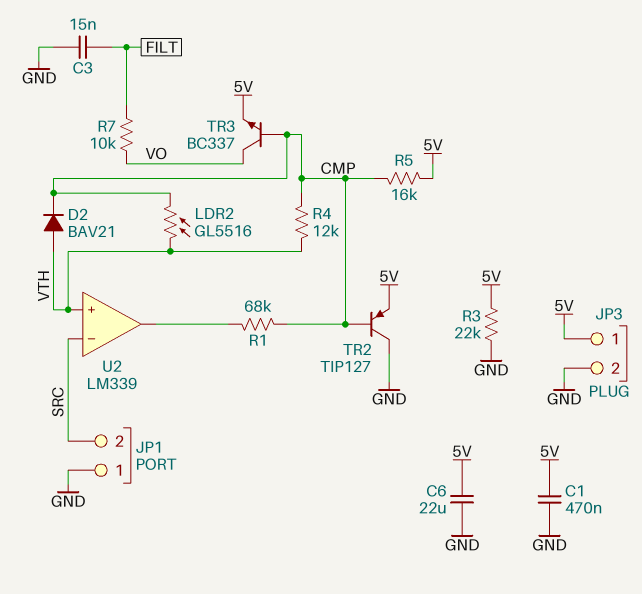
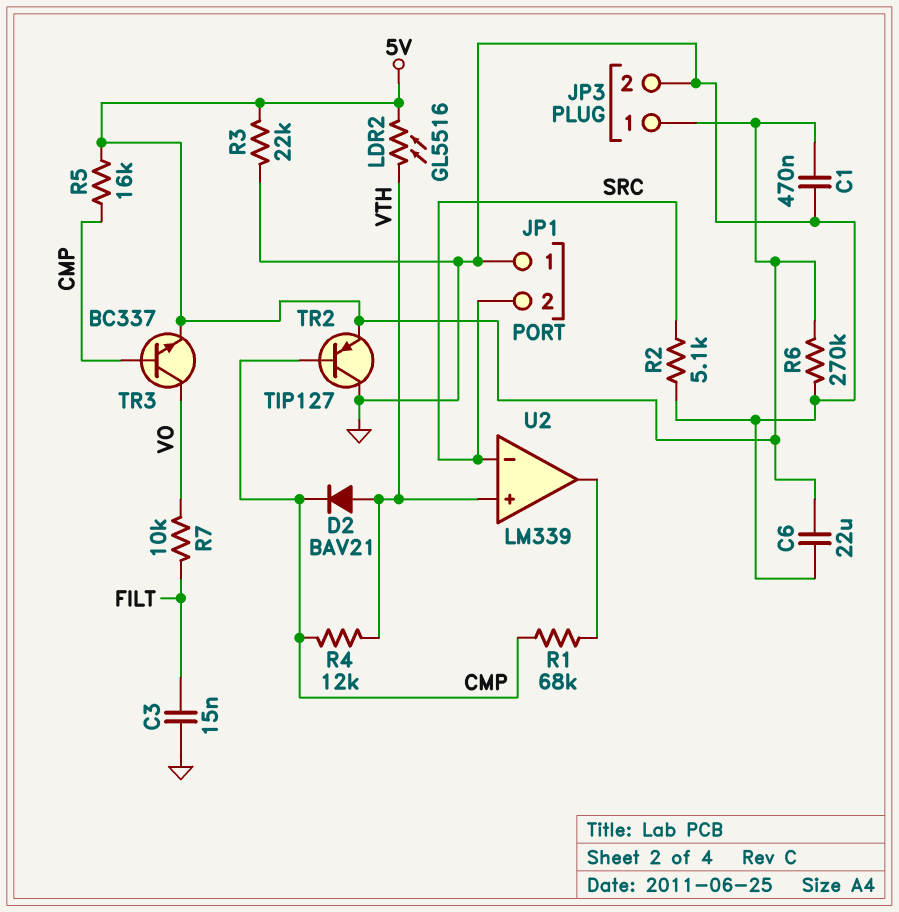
LDR2: GL5516 (CMP, VTH) -> GL5516 (5V, VTH)
R2: none -> 5.1k (GND, SRC)
R6: none -> 270k (5V, GND)

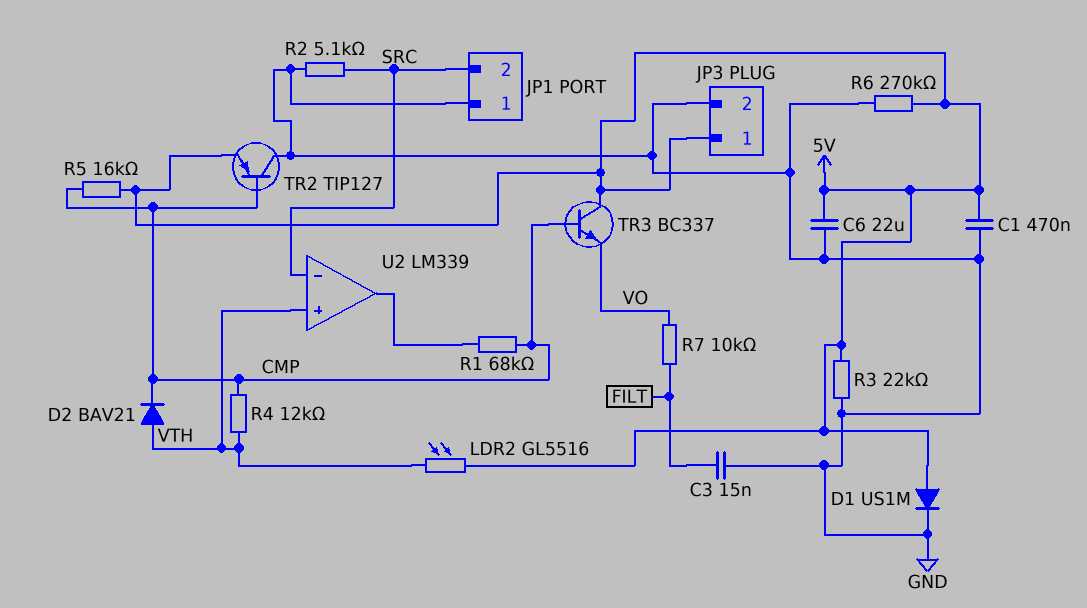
D1: none -> diode US1M (A 5V, K GND)
TR3: NPN BC337 (B CMP, C VO, E 5V) -> NPN BC337 (B CMP, C 5V, E VO)

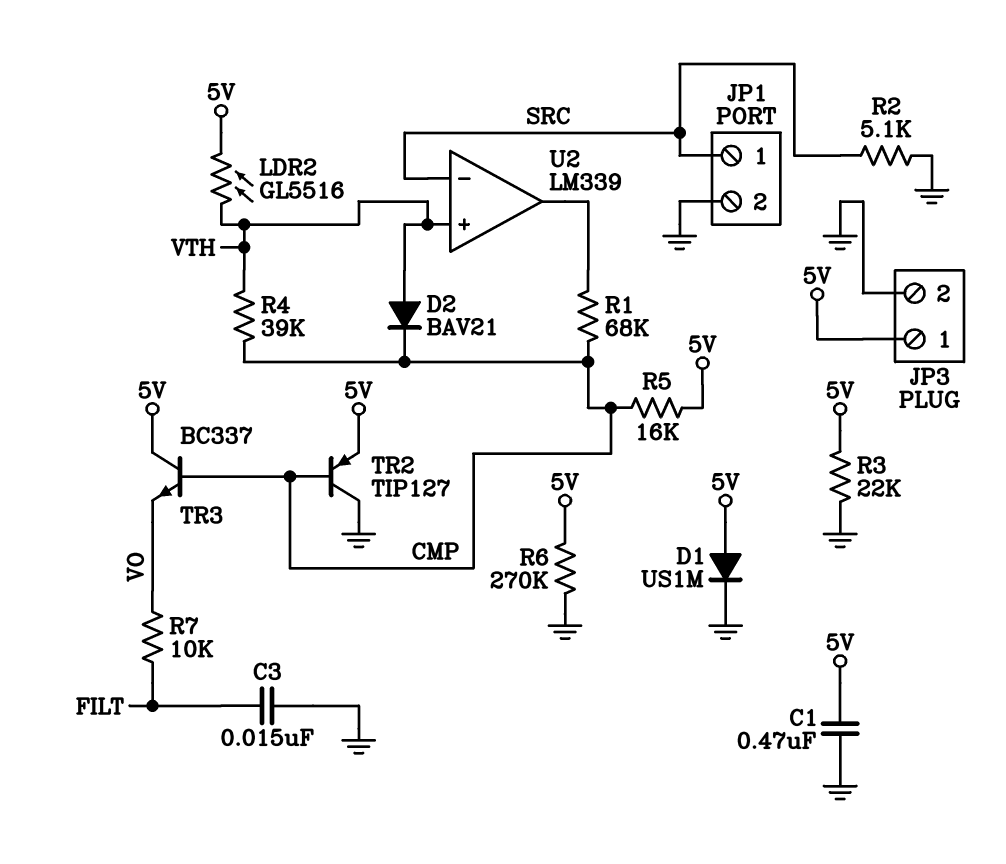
C6: 22uF (5V, GND) -> none
JP1 pin 1: GND -> SRC
JP1 pin 2: SRC -> GND
R4: 12k (CMP, VTH) -> 39k (CMP, VTH)

